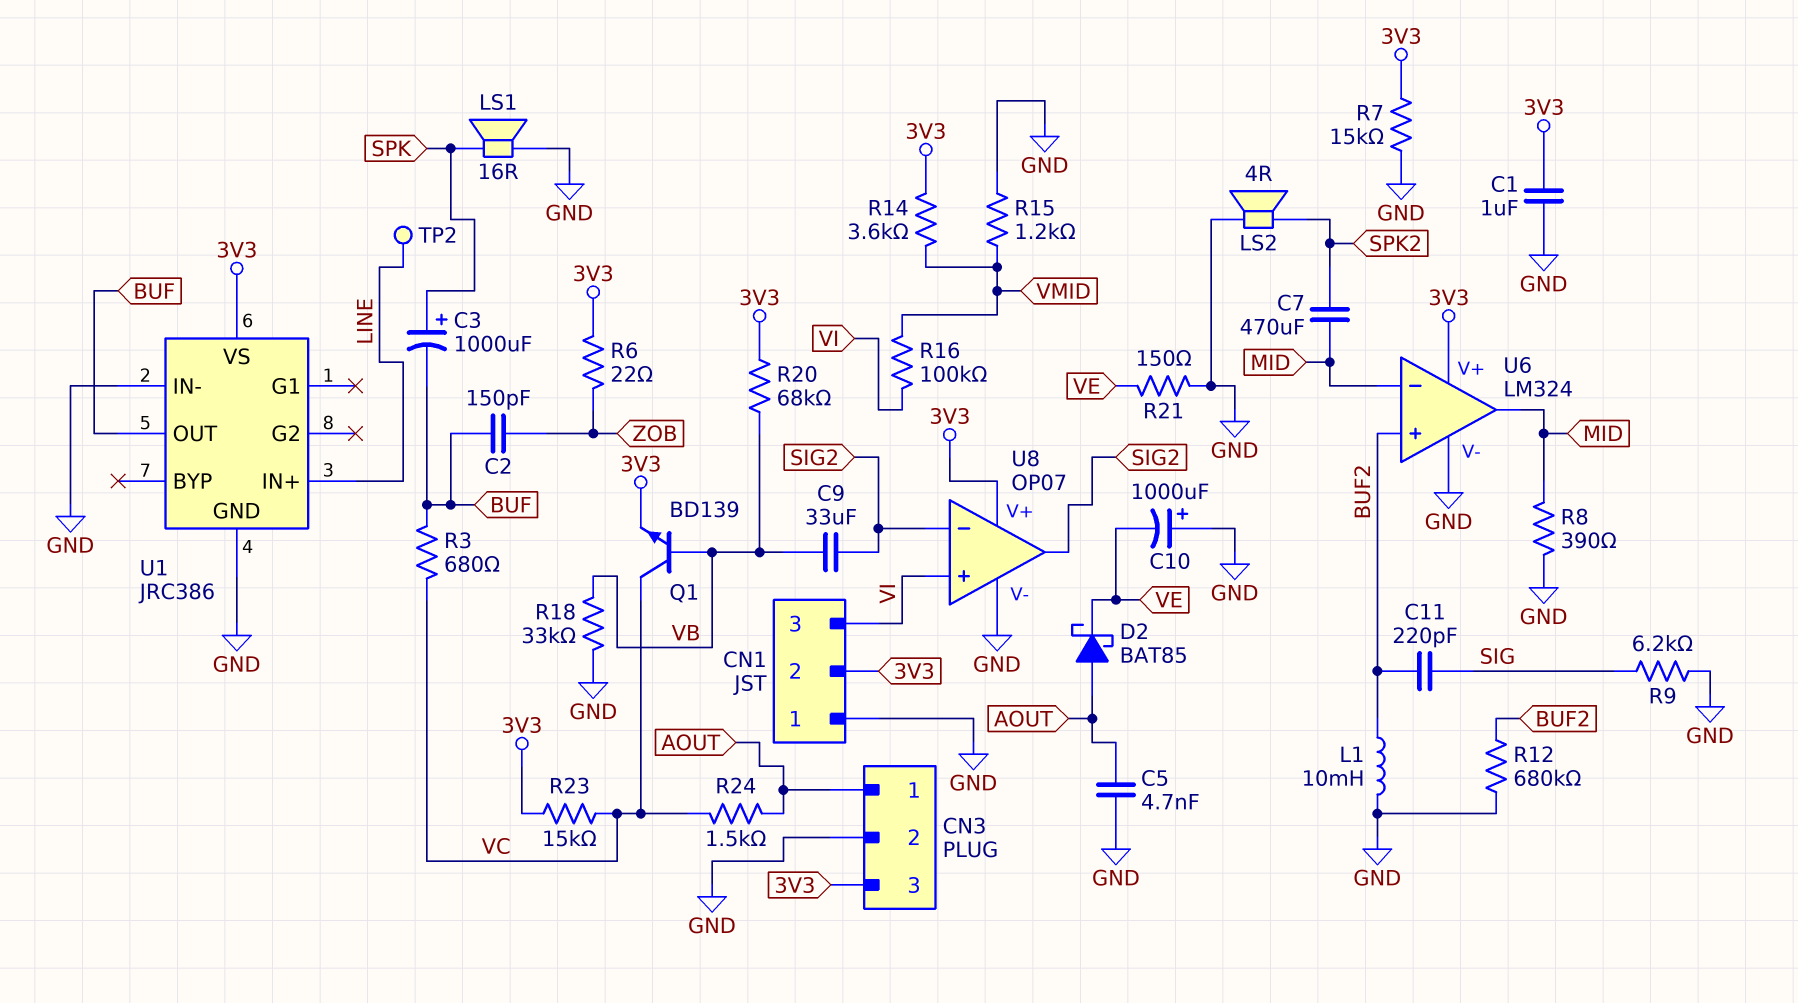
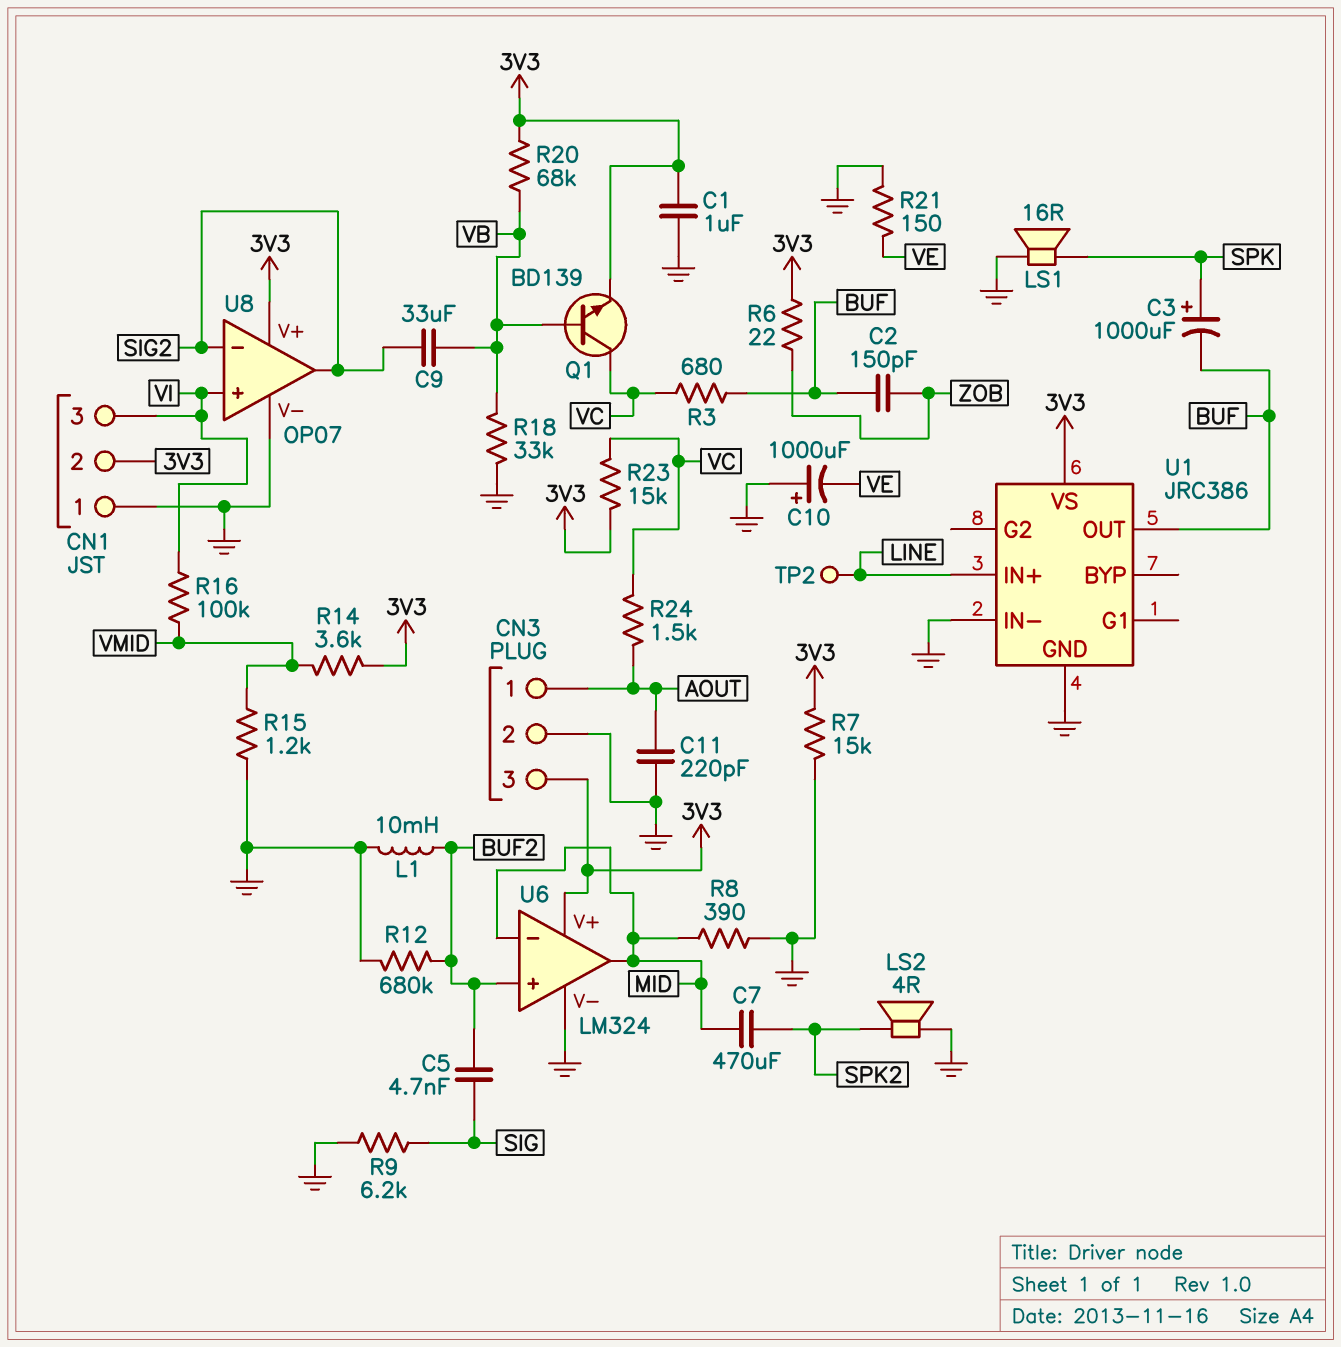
C5: 4.7nF (AOUT, GND) -> 4.7nF (BUF2, SIG)
C11: 220pF (BUF2, SIG) -> 220pF (AOUT, GND)
D2: schottky BAT85 (A AOUT, K VE) -> none

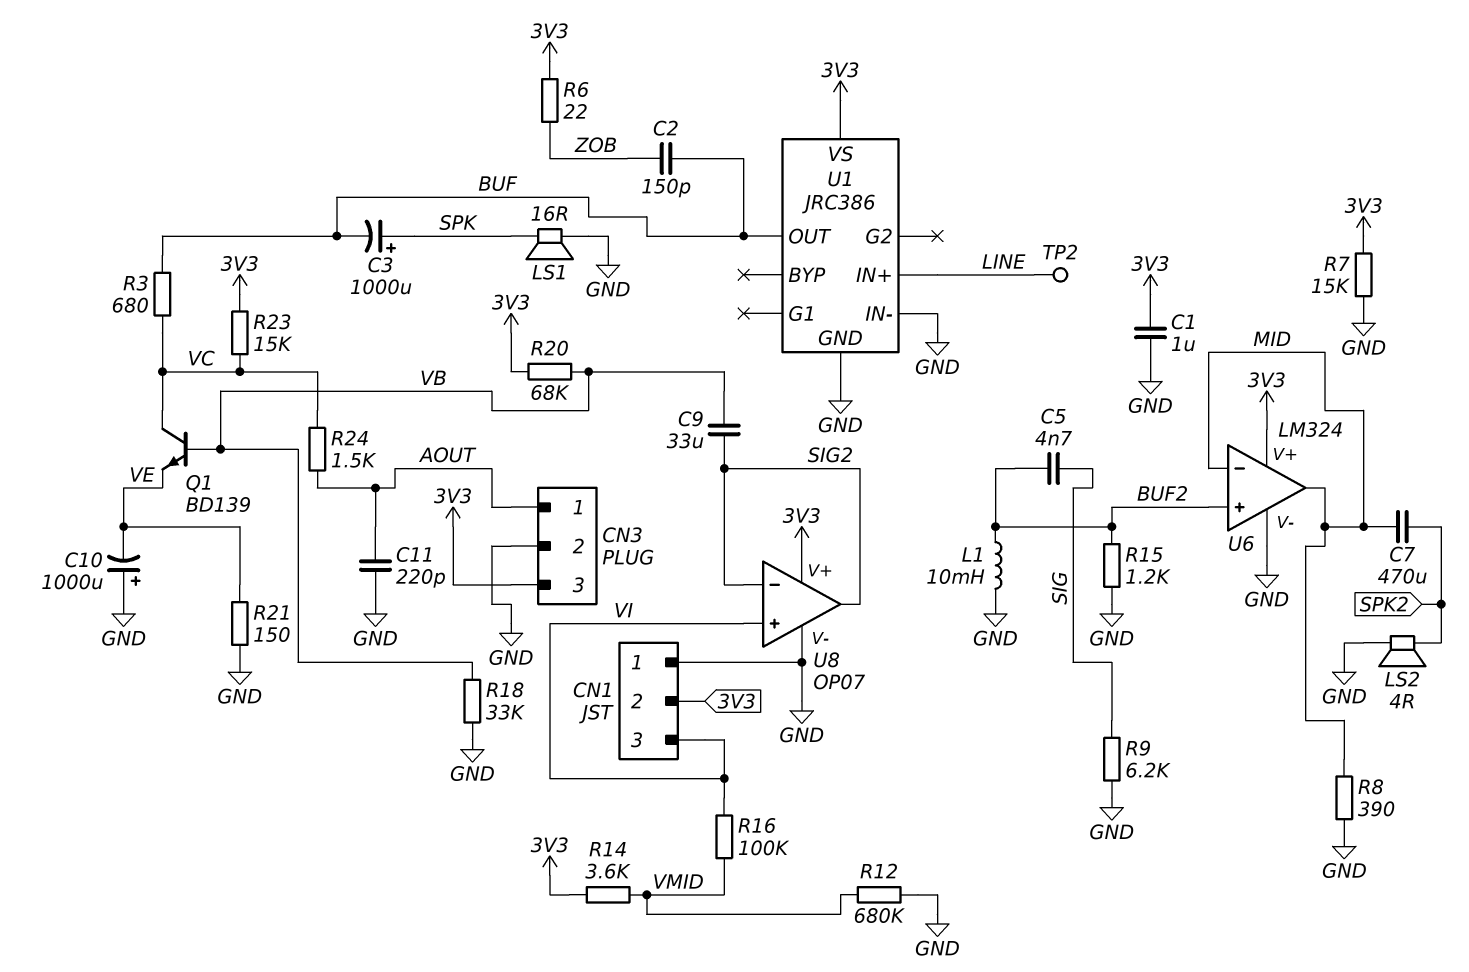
Q1: NPN BD139 (B VB, C VC, E 3V3) -> NPN BD139 (B VB, C VC, E VE)
R12: 680k (BUF2, GND) -> 680k (GND, VMID)
R15: 1.2k (GND, VMID) -> 1.2k (BUF2, GND)

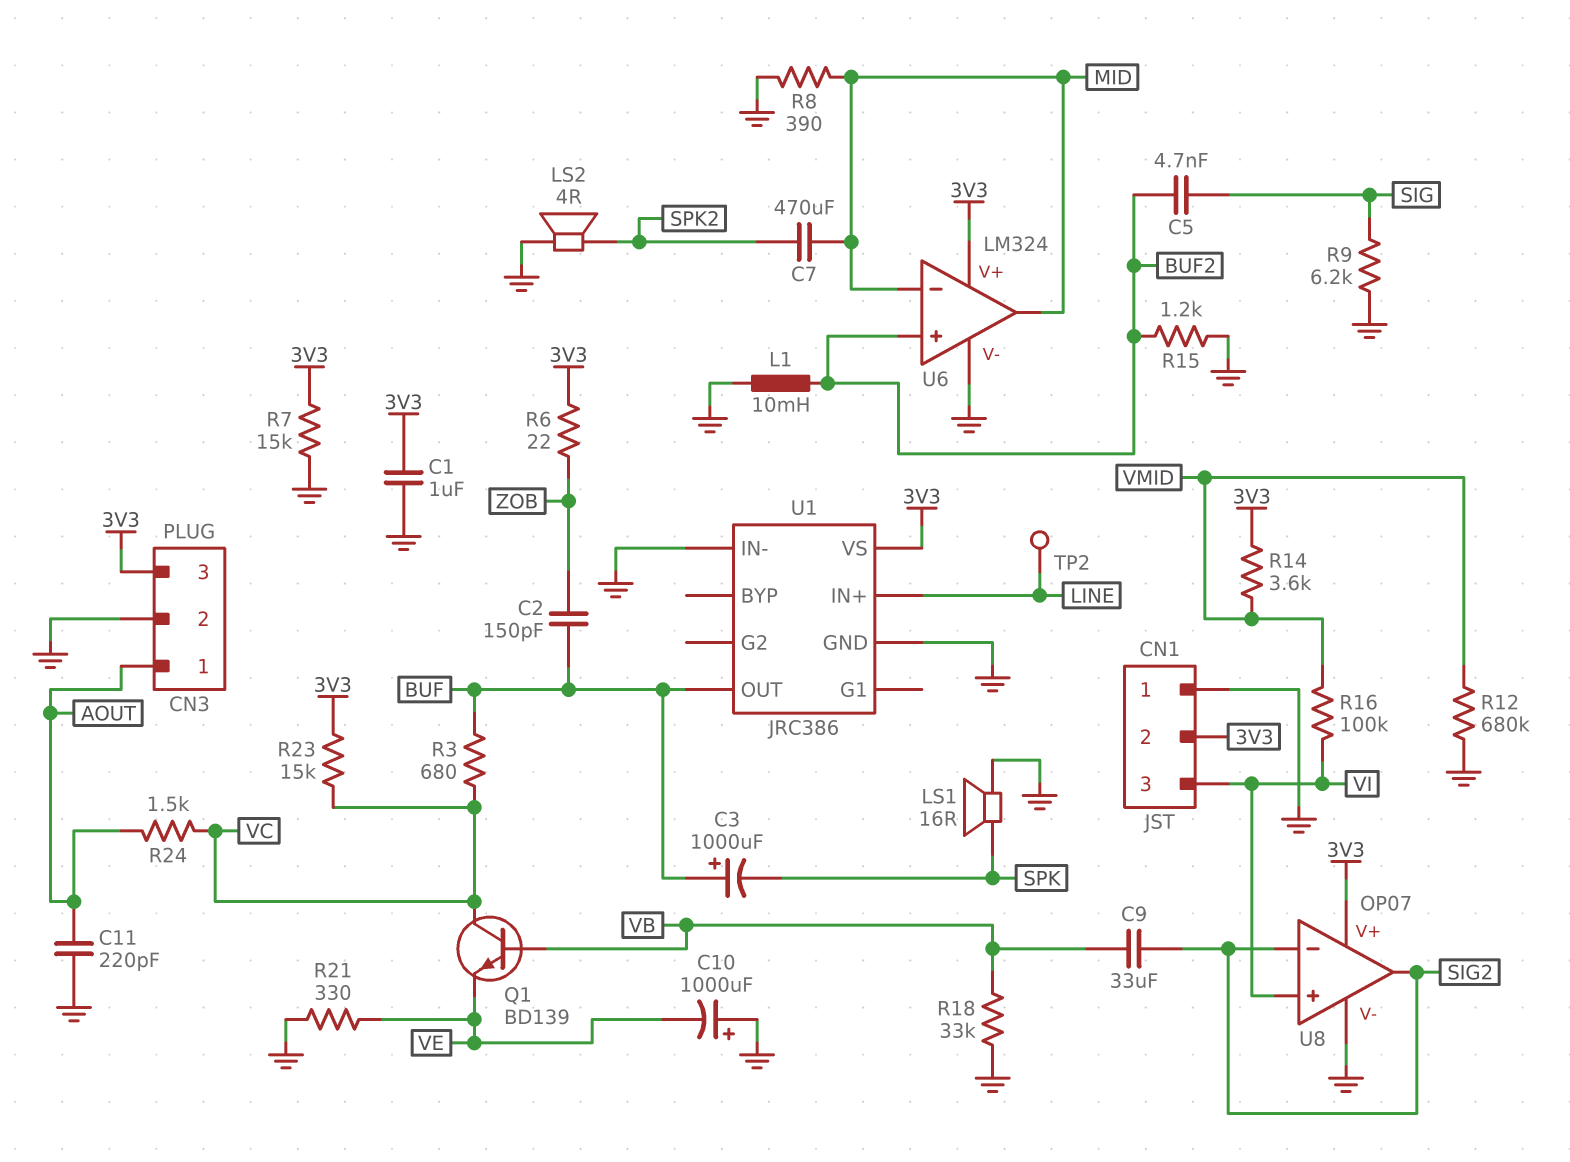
C3: 1000uF (plus SPK, minus BUF) -> 1000uF (plus BUF, minus SPK)
R20: 68k (3V3, VB) -> none
R21: 150 (GND, VE) -> 330 (GND, VE)

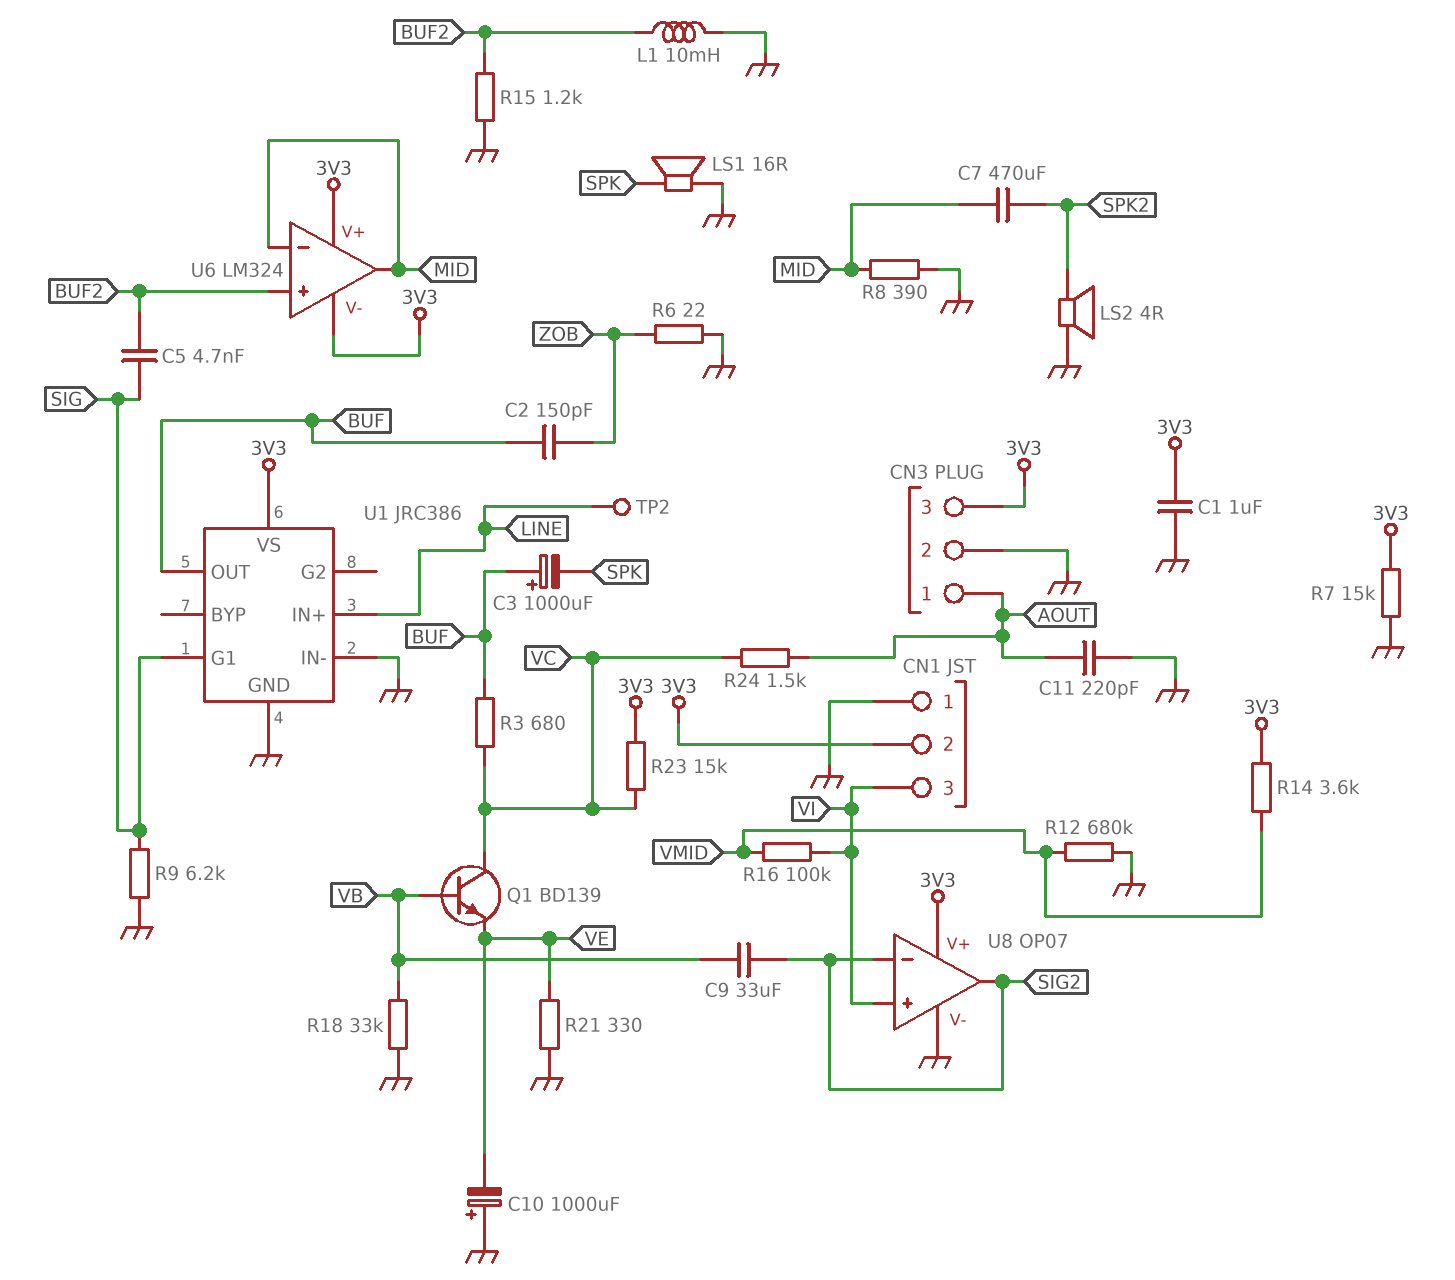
R6: 22 (3V3, ZOB) -> 22 (GND, ZOB)
U1 pin G1: none -> SIG
U6 pin V-: GND -> 3V3

